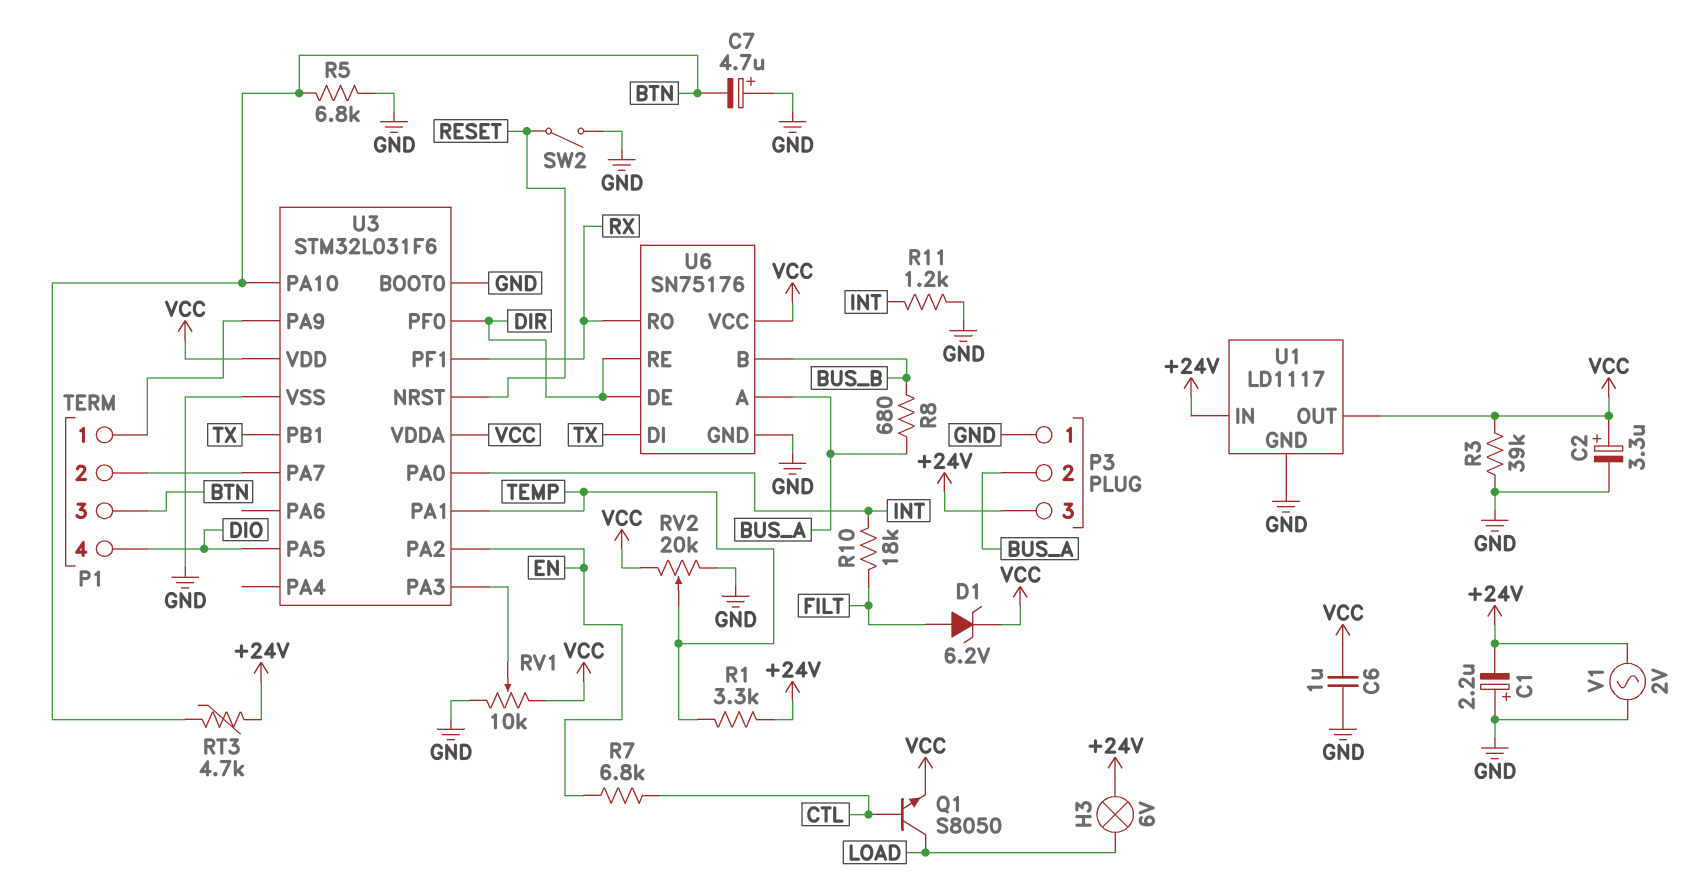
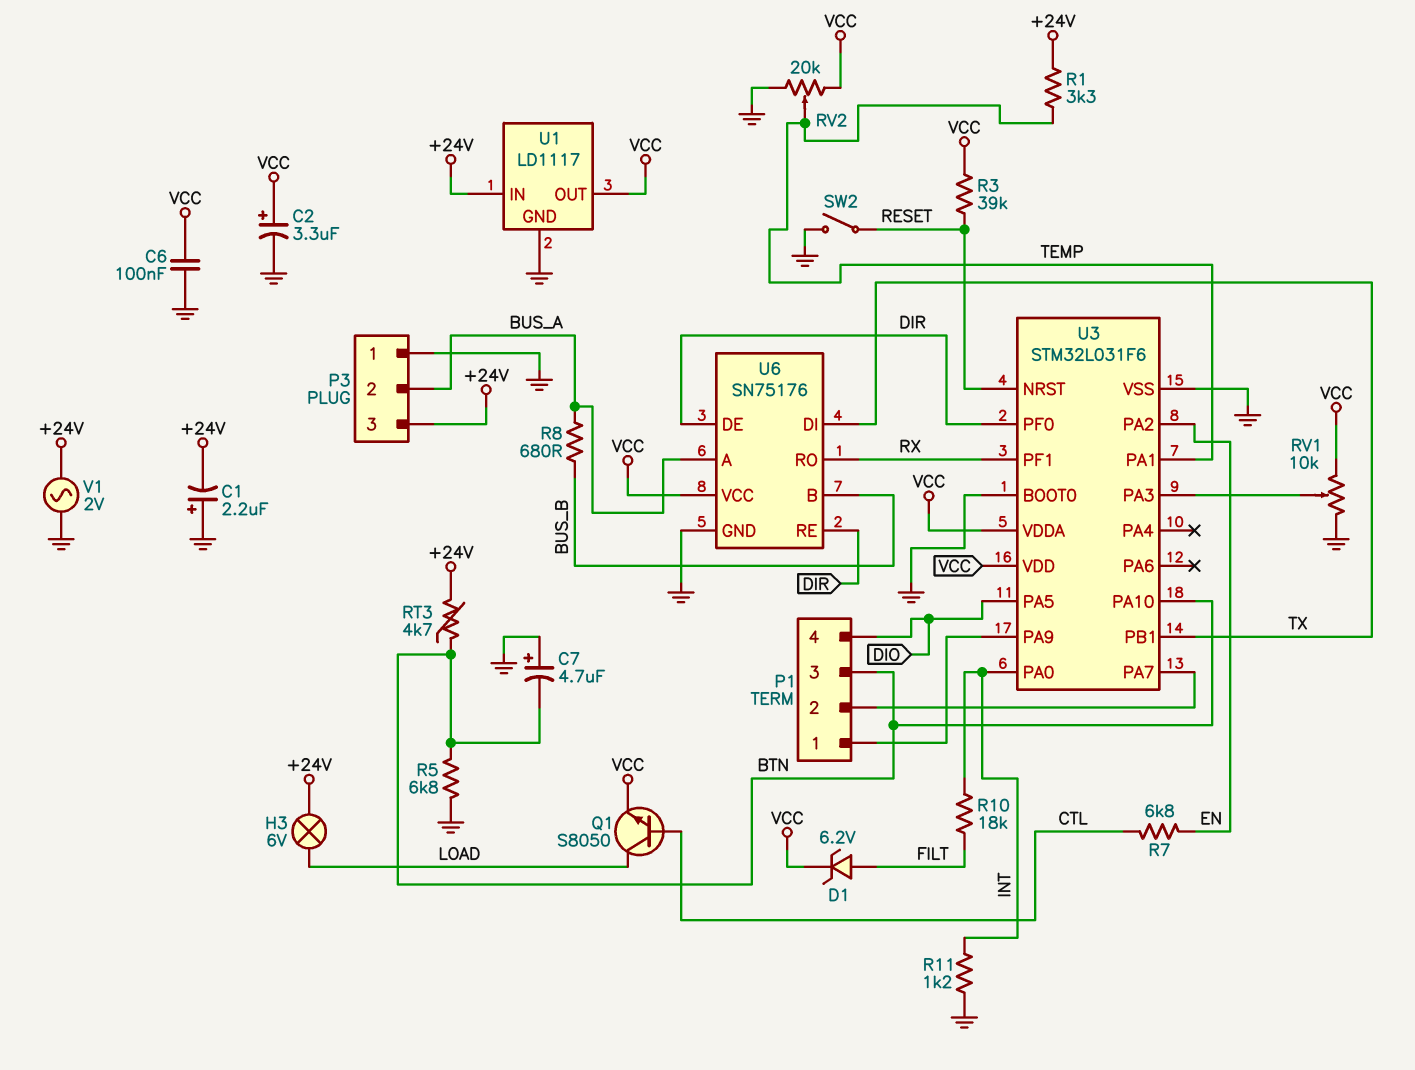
C6: 1uF (GND, VCC) -> 100nF (GND, VCC)
R3: 39k (GND, VCC) -> 39k (RESET, VCC)

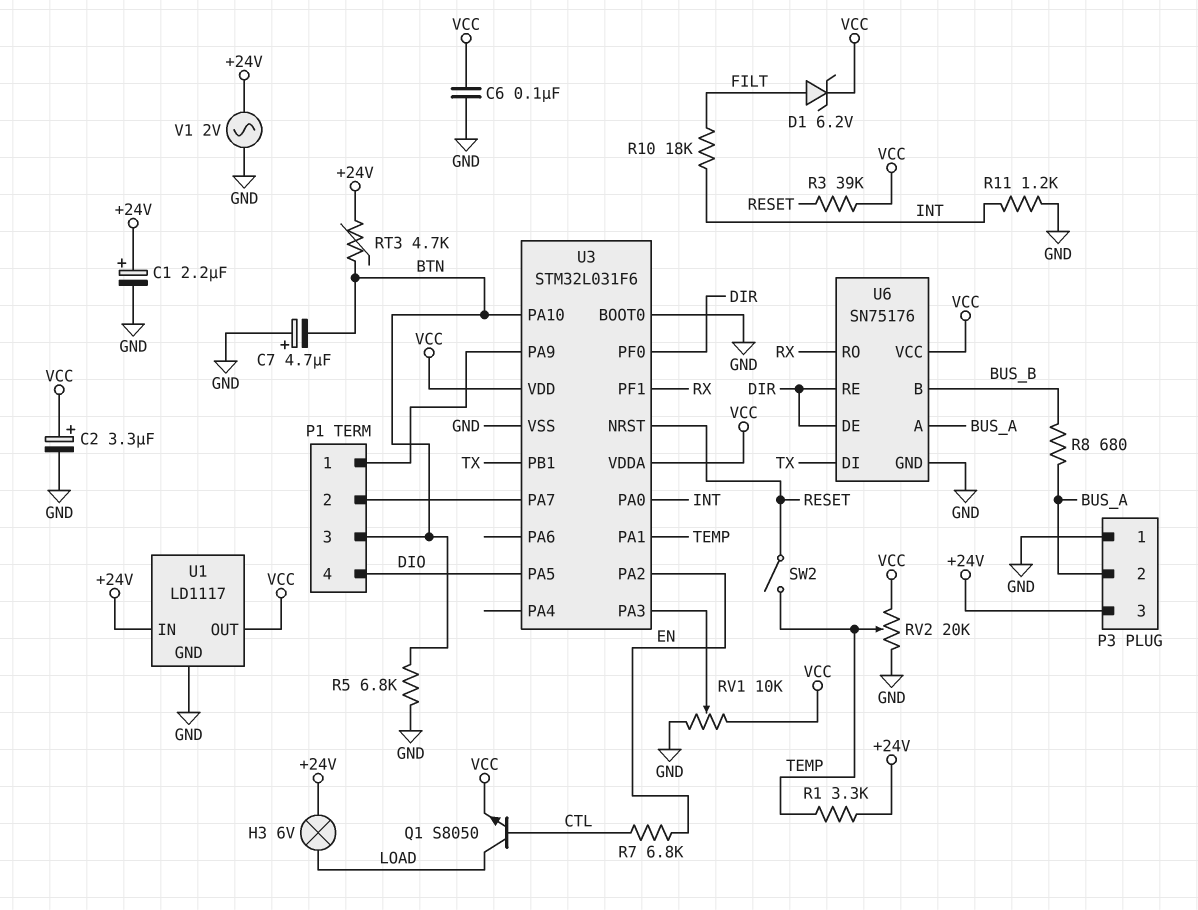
C1: 2.2uF (plus GND, minus +24V) -> 2.2uF (plus +24V, minus GND)
SW2: switch (GND, RESET) -> switch (RESET, TEMP)

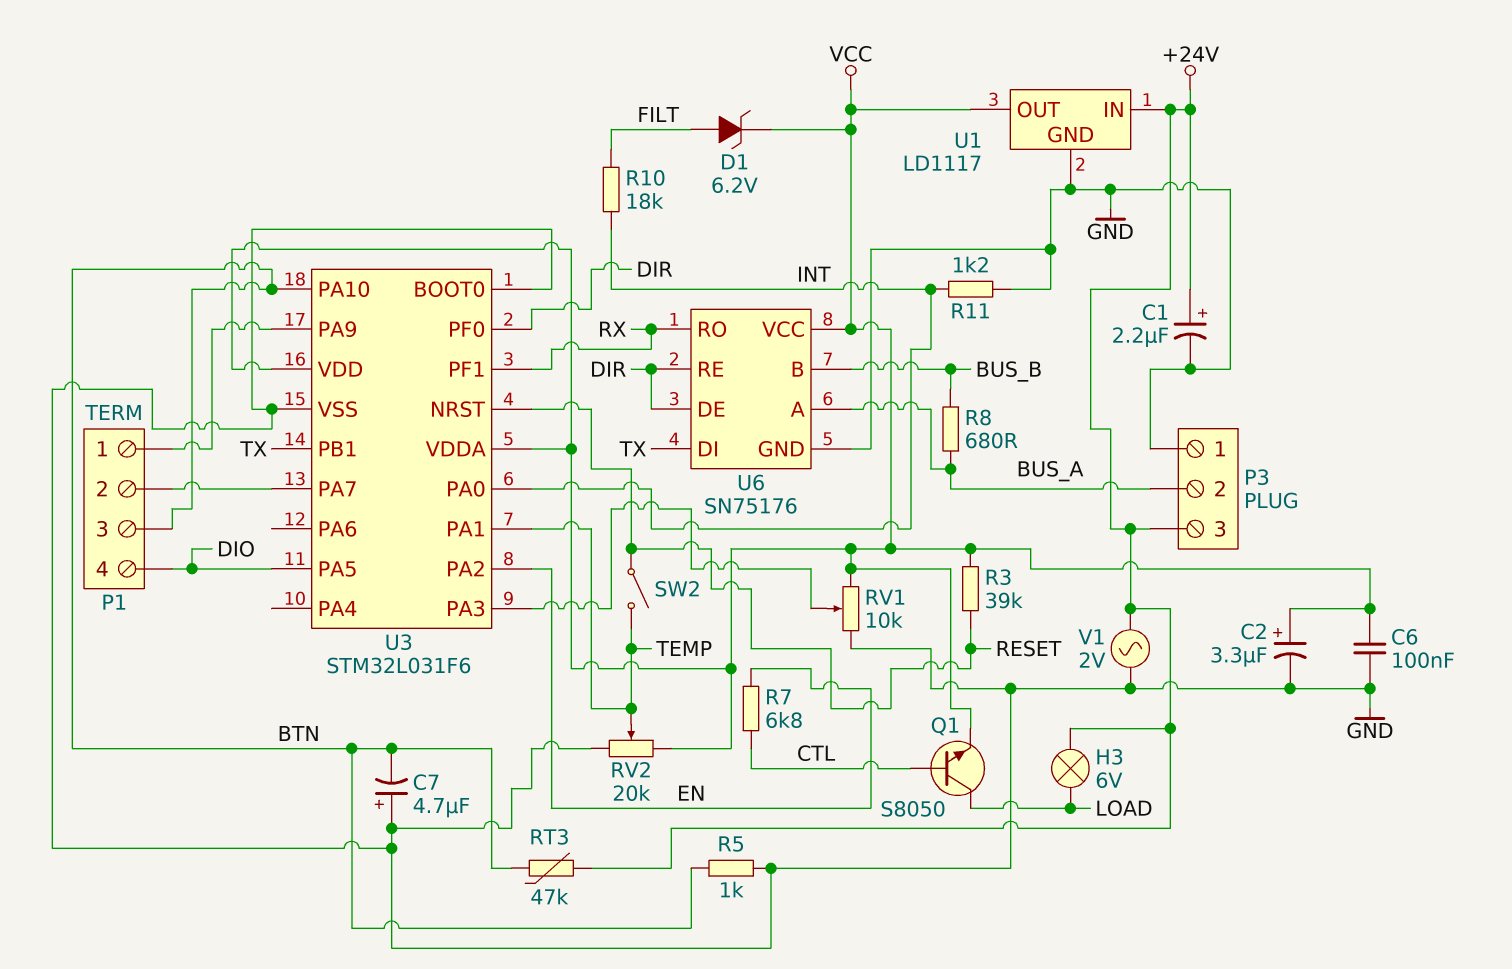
R1: 3.3k (+24V, TEMP) -> none
R5: 6.8k (BTN, GND) -> 1k (BTN, GND)
RT3: 4.7k (+24V, BTN) -> 47k (+24V, BTN)

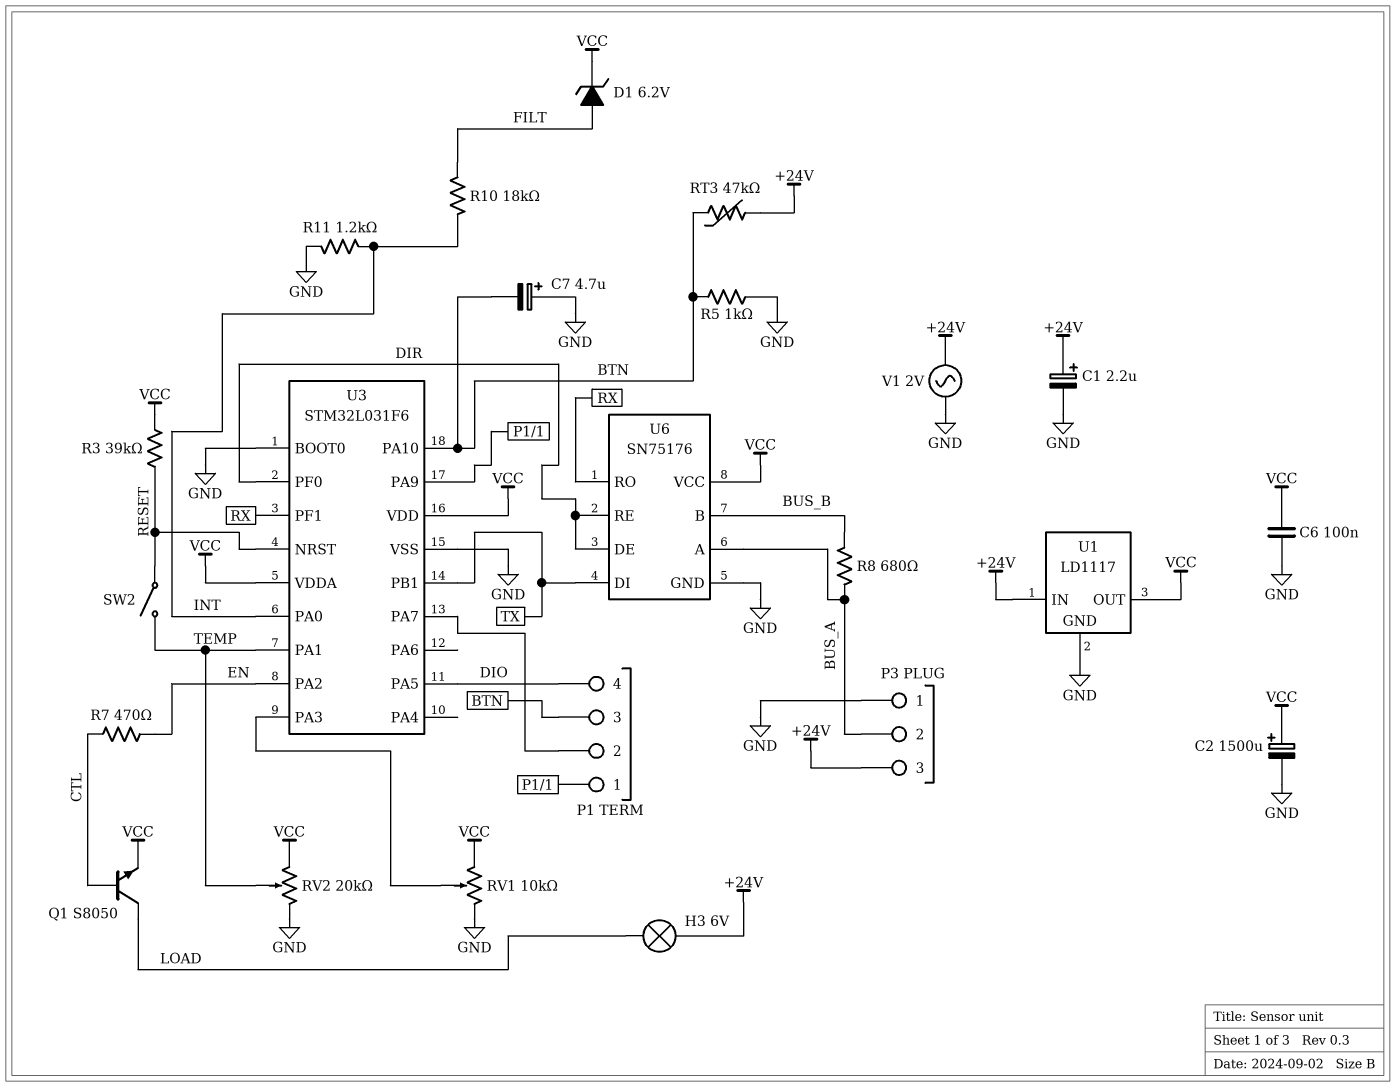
C2: 3.3uF (plus VCC, minus GND) -> 1500uF (plus VCC, minus GND)
R7: 6.8k (CTL, EN) -> 470 (CTL, EN)

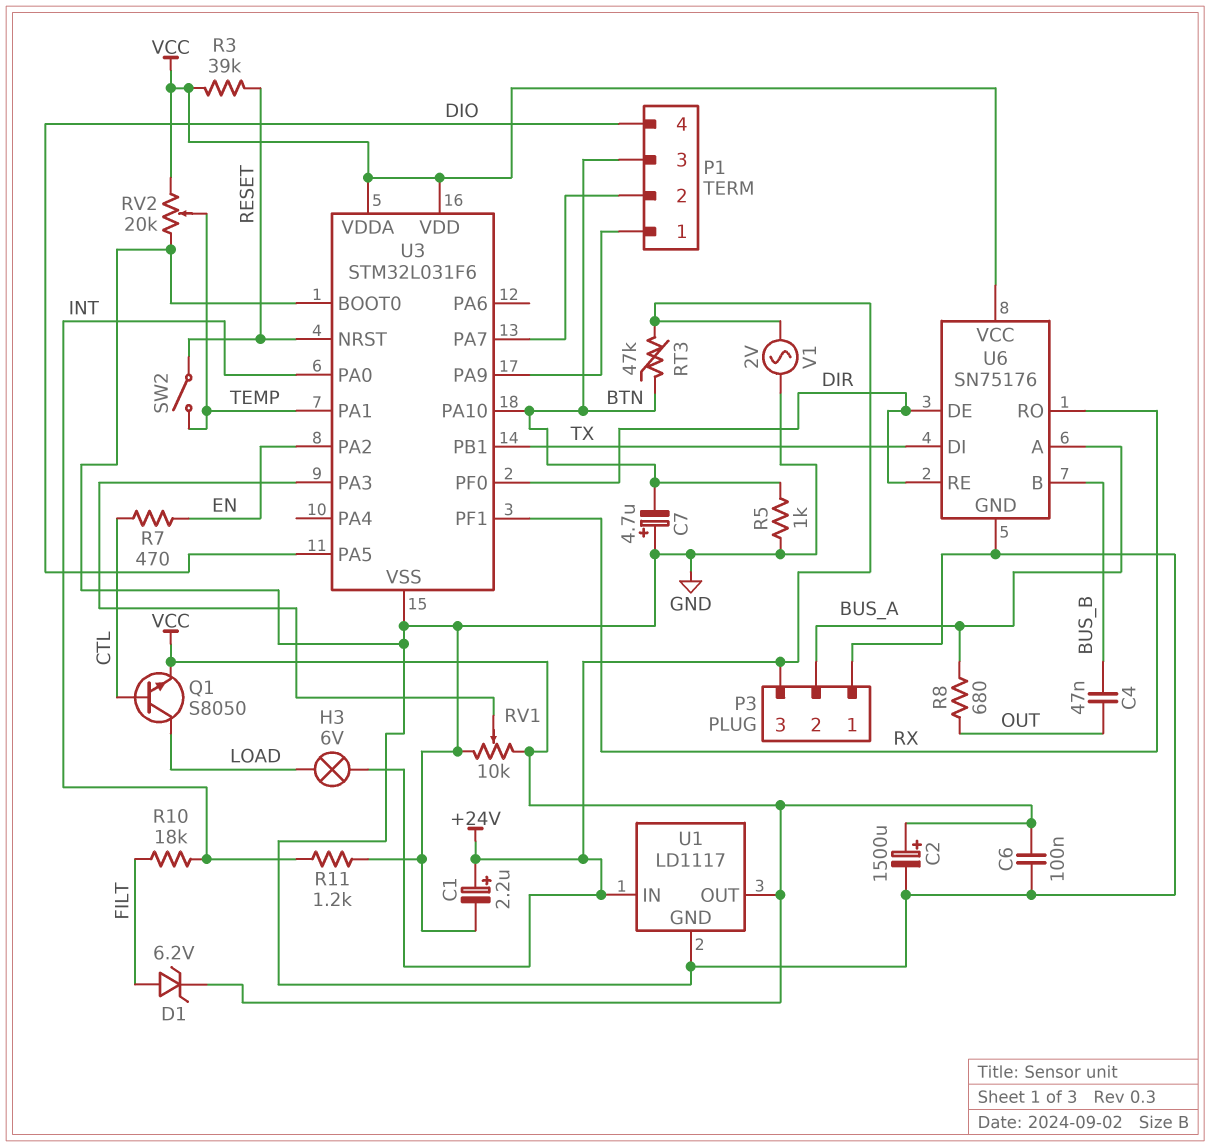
C4: none -> 47nF (BUS_B, OUT)
R8: 680 (BUS_A, BUS_B) -> 680 (BUS_A, OUT)

